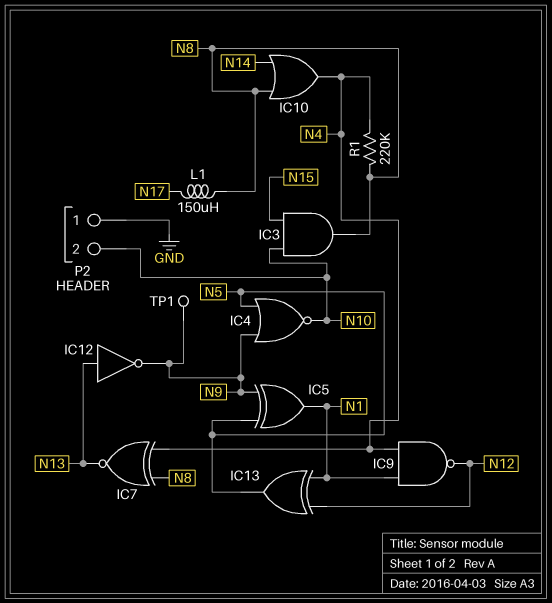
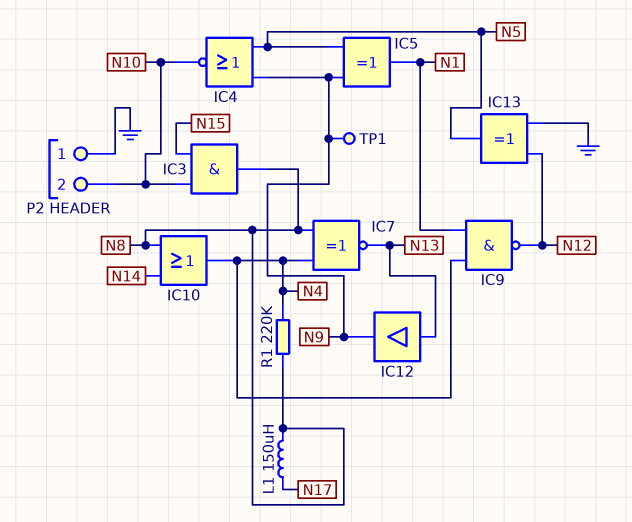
IC12: NOT (in N13, out N9) -> buffer (in N13, out N9)
IC13: XOR (in N1, in N12, out N5) -> XOR (in GND, in N12, out N5)

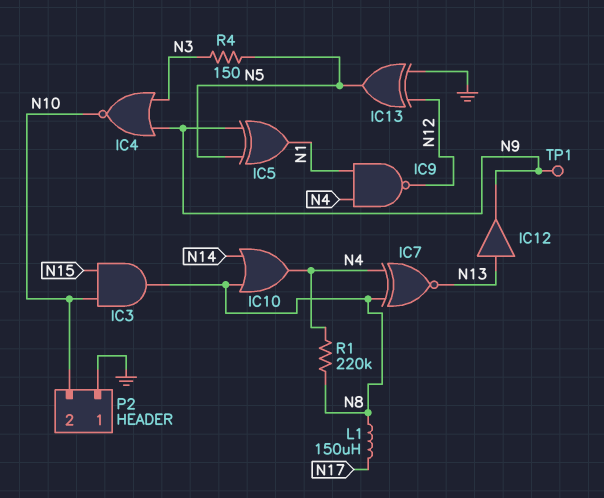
IC4: NOR (in N5, in N9, out N10) -> NOR (in N3, in N9, out N10)
R4: none -> 150 (N3, N5)

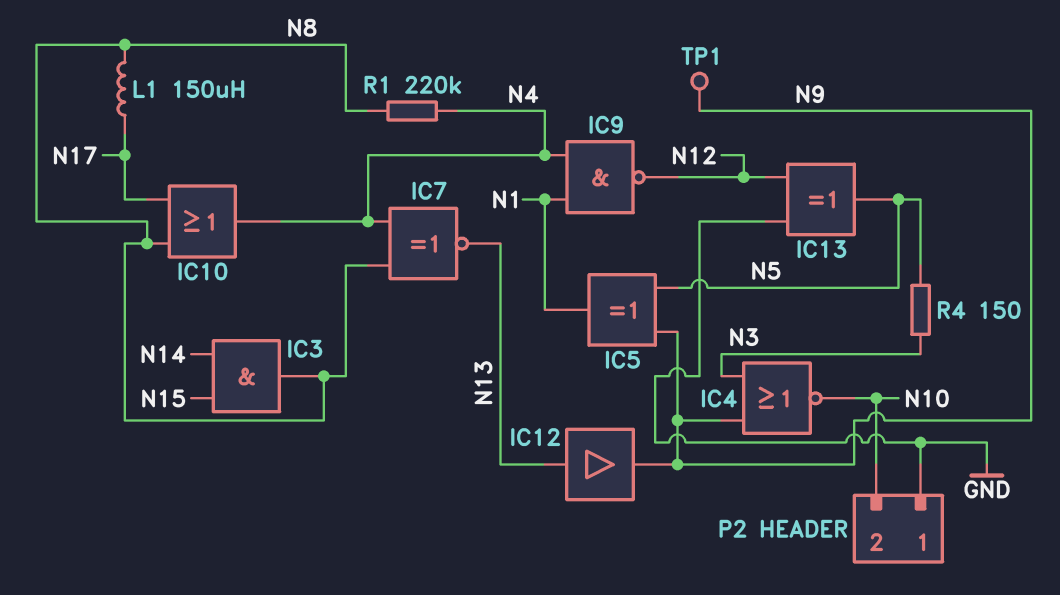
IC3: AND (in N10, in N15, out N8) -> AND (in N14, in N15, out N8)
IC10: OR (in N8, in N14, out N4) -> OR (in N8, in N17, out N4)

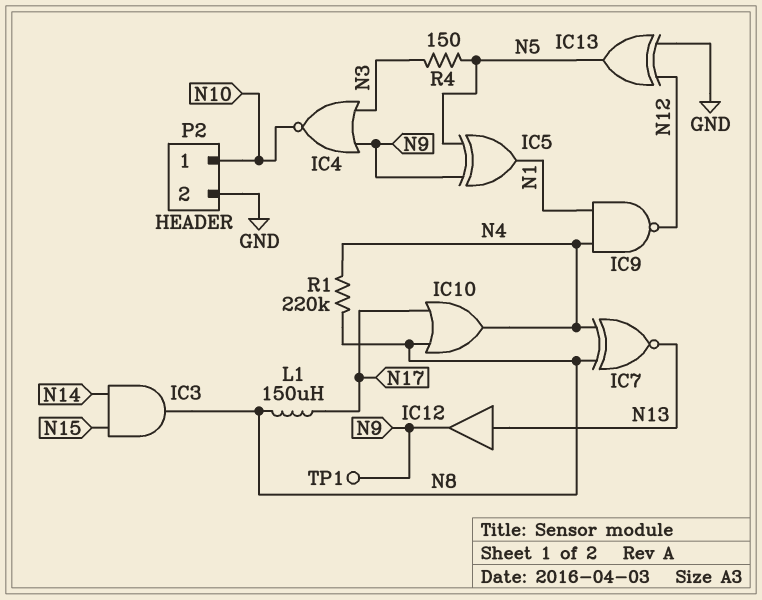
P2 pin 1: GND -> N10
P2 pin 2: N10 -> GND

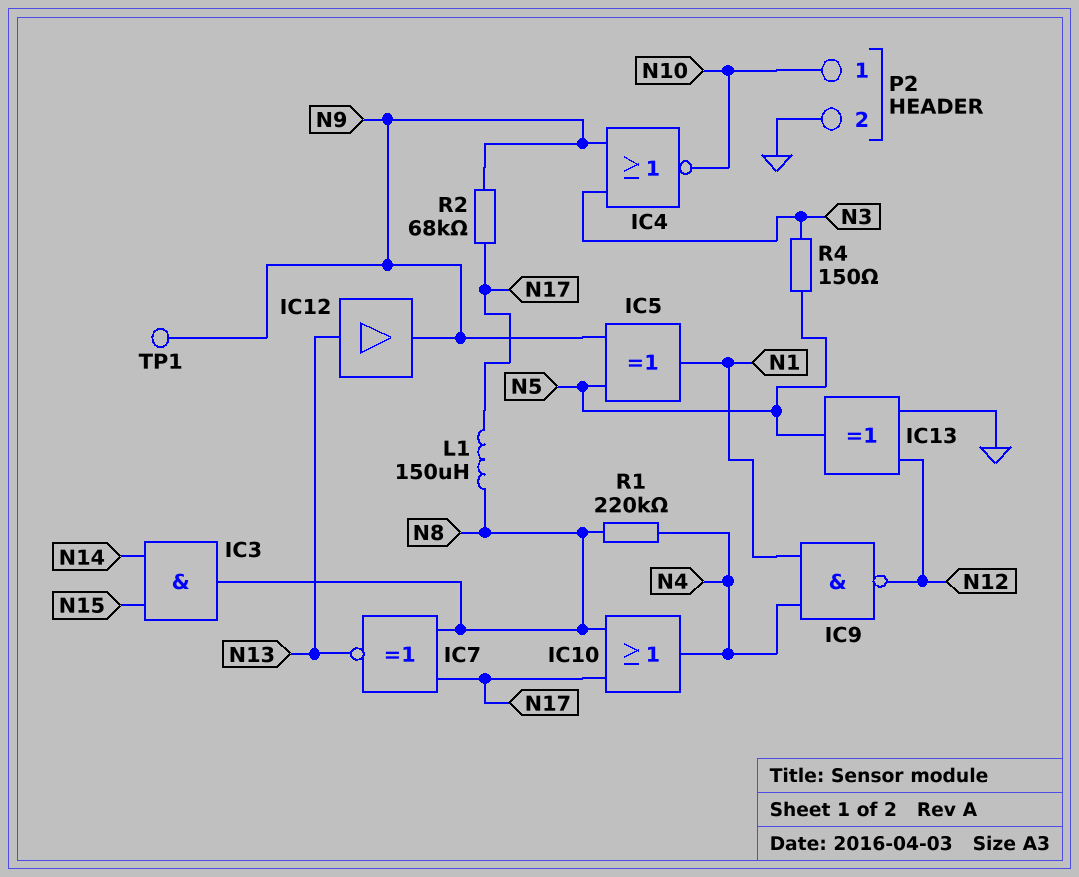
IC7: XNOR (in N4, in N8, out N13) -> XNOR (in N8, in N17, out N13)
R2: none -> 68k (N9, N17)

